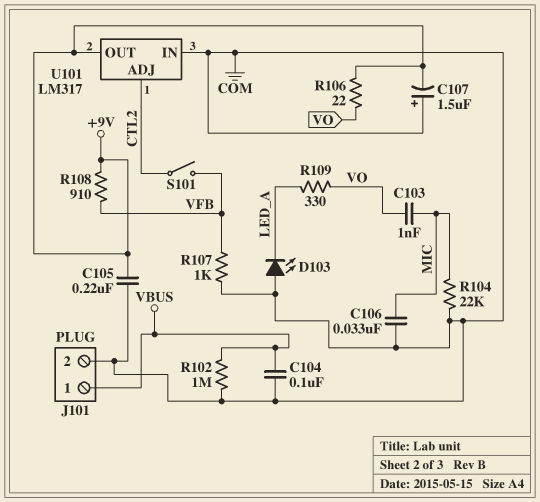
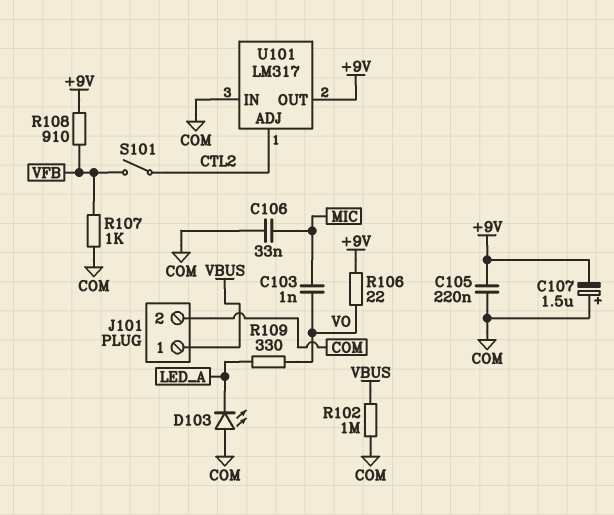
C104: 100nF (COM, VBUS) -> none
R104: 22k (COM, MIC) -> none

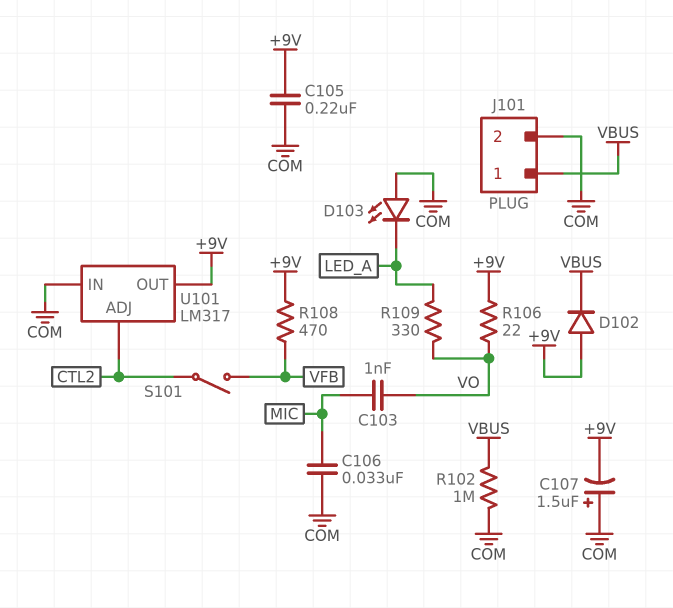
D102: none -> diode (A +9V, K VBUS)
R107: 1k (COM, VFB) -> none
R108: 910 (+9V, VFB) -> 470 (+9V, VFB)

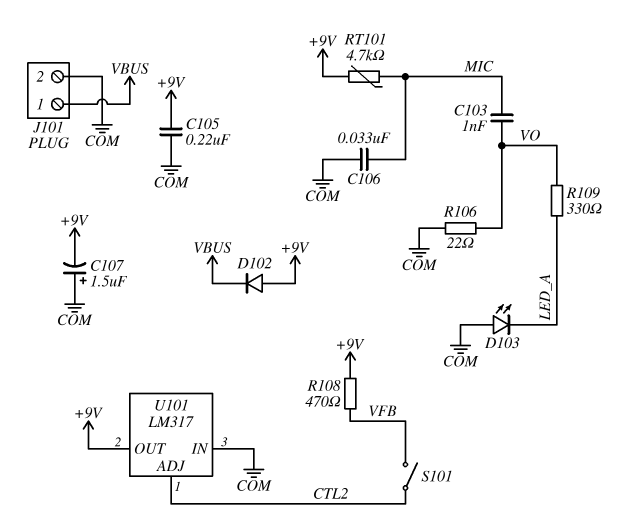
R102: 1M (COM, VBUS) -> none
R106: 22 (+9V, VO) -> 22 (COM, VO)
RT101: none -> 4.7k (+9V, MIC)

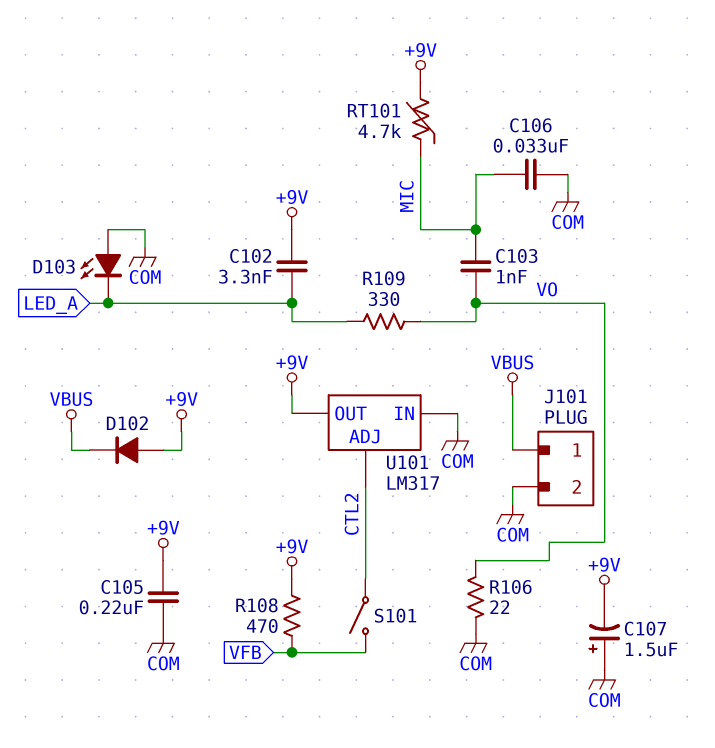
C102: none -> 3.3nF (+9V, LED_A)

